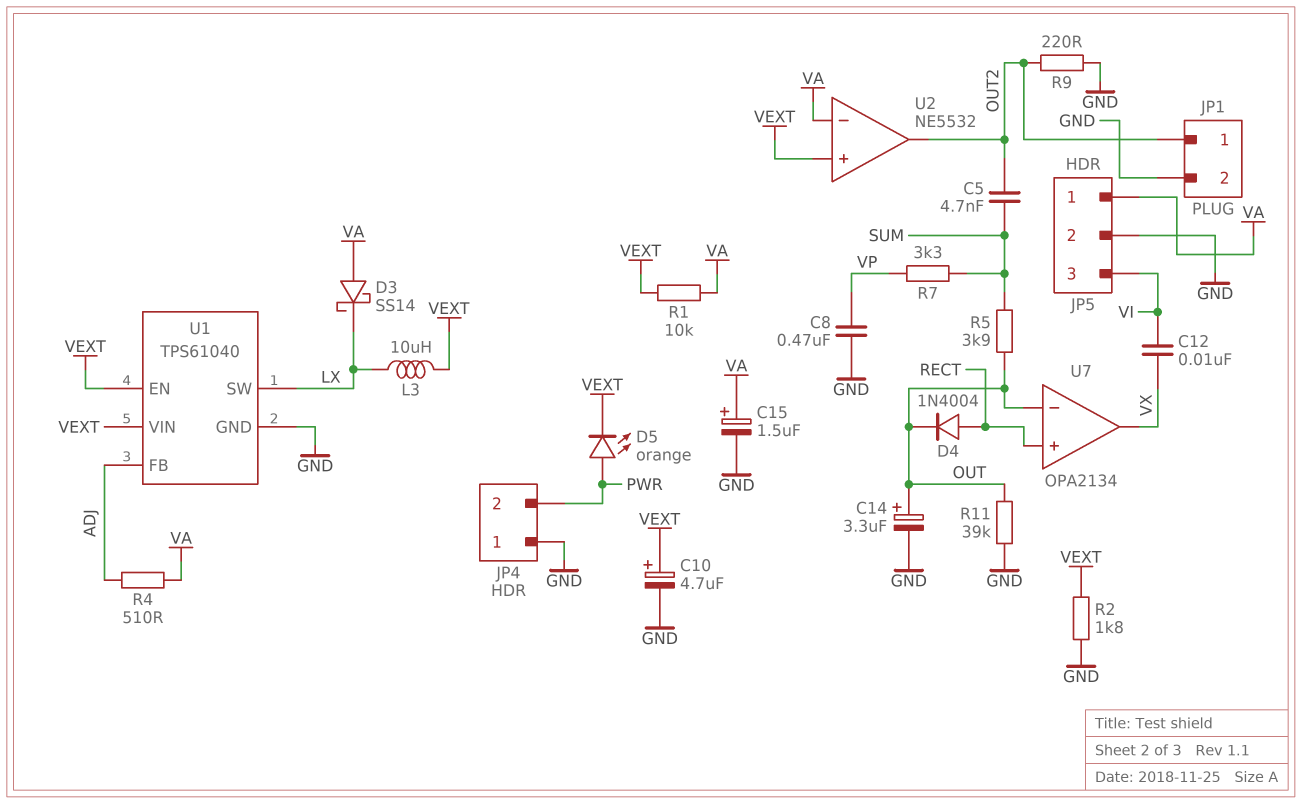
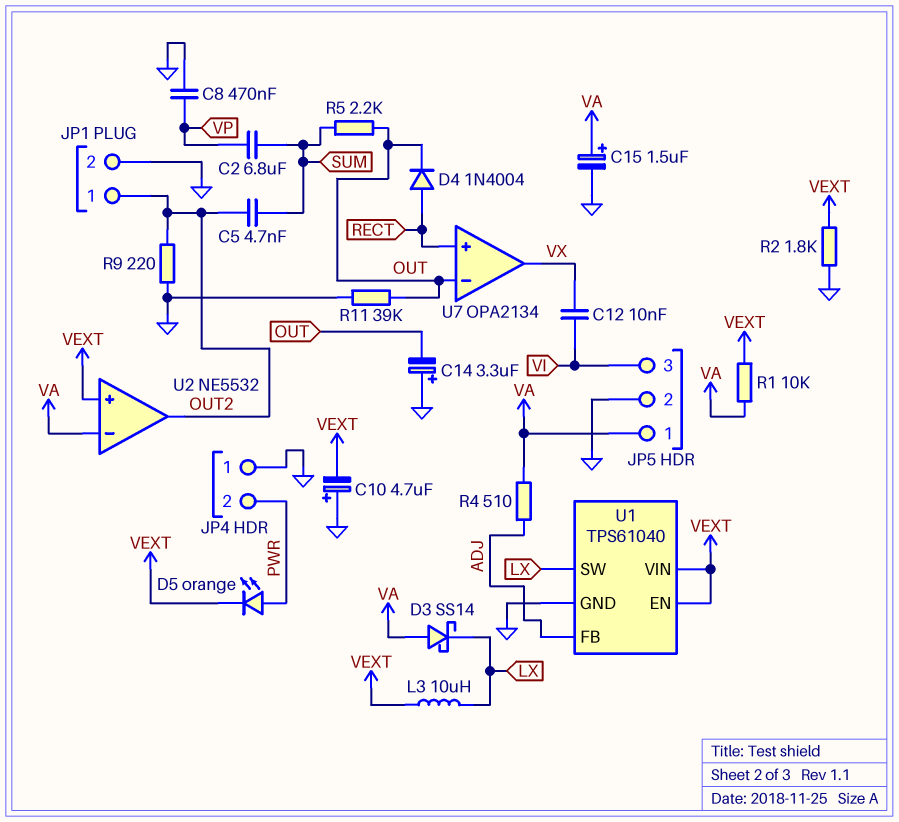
C2: none -> 6.8uF (SUM, VP)
C10: 4.7uF (plus VEXT, minus GND) -> 4.7uF (plus GND, minus VEXT)
C14: 3.3uF (plus OUT, minus GND) -> 3.3uF (plus GND, minus OUT)
R5: 3.9k (OUT, SUM) -> 2.2k (OUT, SUM)
R7: 3.3k (SUM, VP) -> none

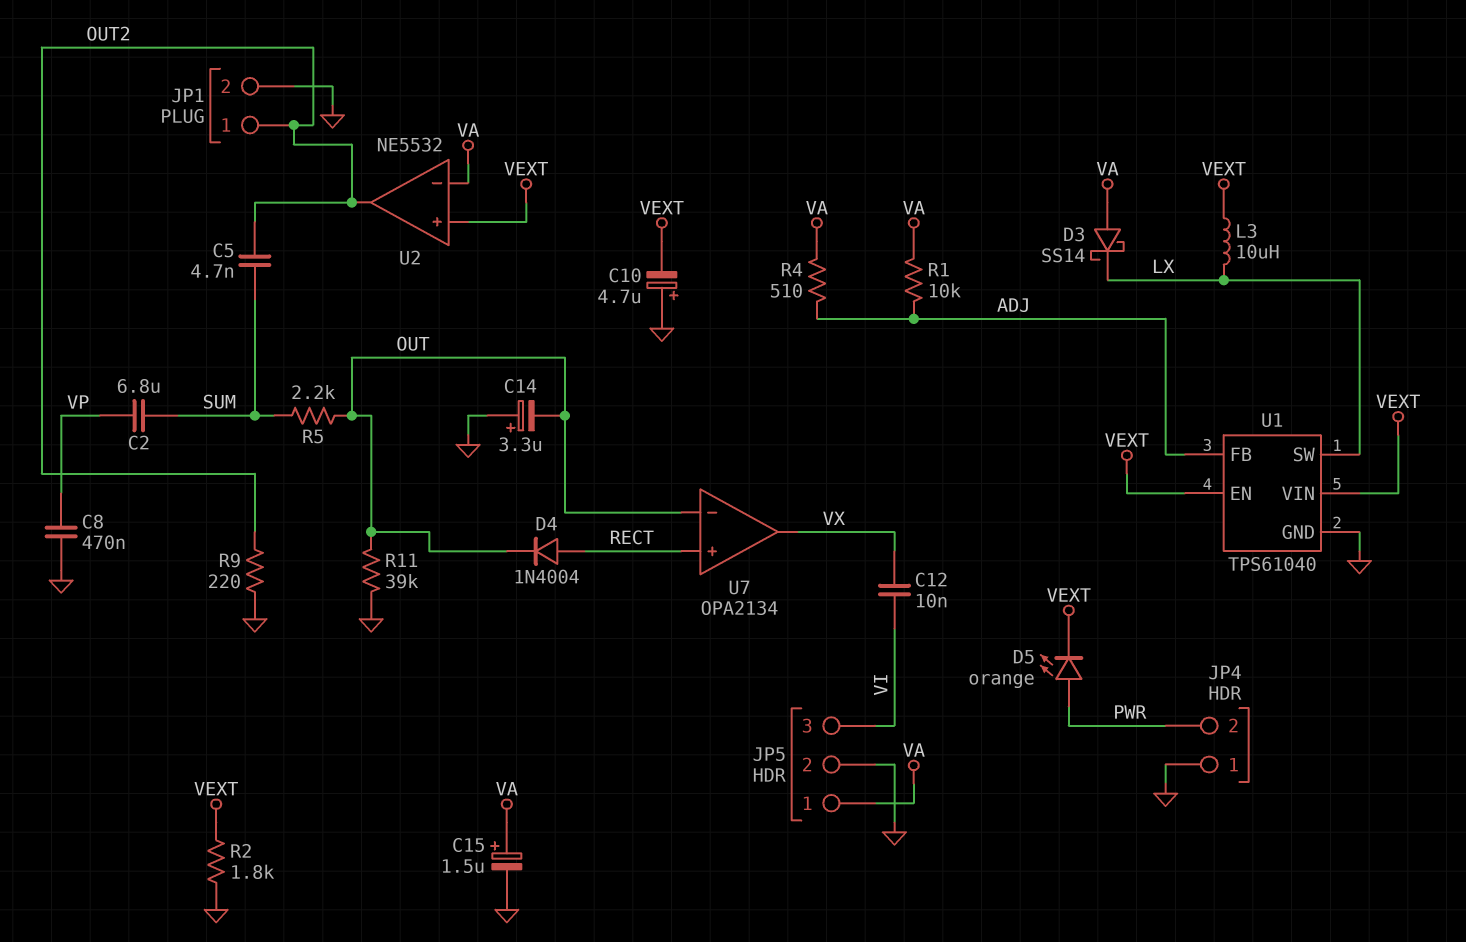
R1: 10k (VA, VEXT) -> 10k (ADJ, VA)

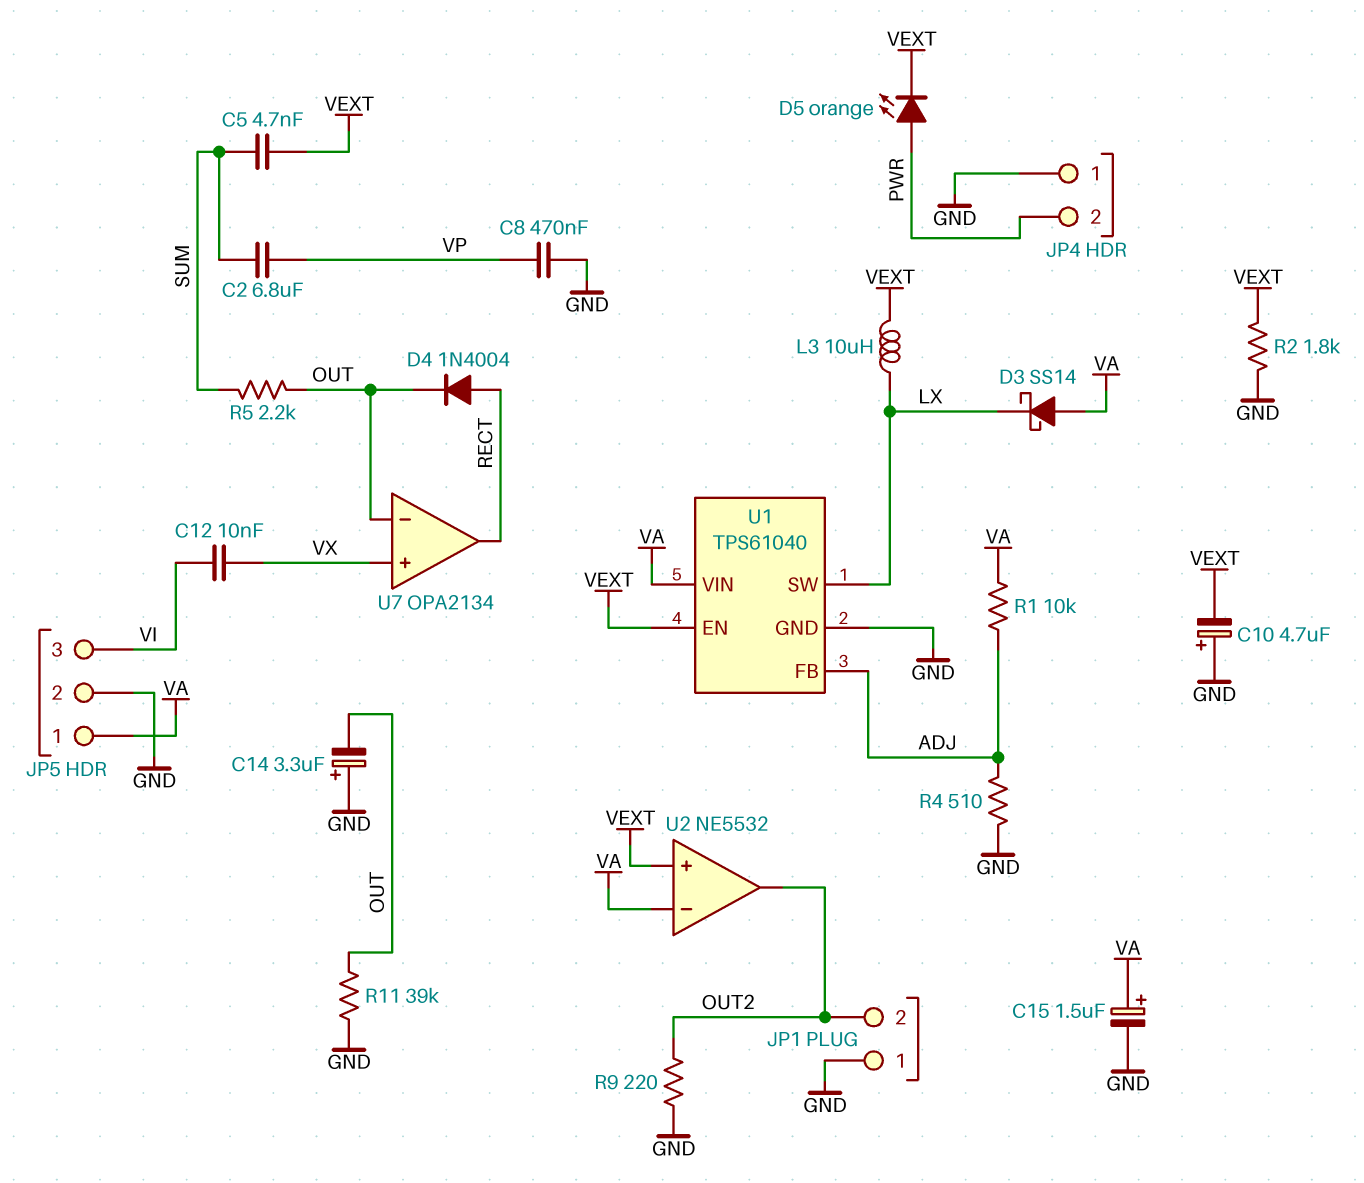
C5: 4.7nF (OUT2, SUM) -> 4.7nF (SUM, VEXT)
JP1 pin 1: OUT2 -> GND
JP1 pin 2: GND -> OUT2
R4: 510 (ADJ, VA) -> 510 (ADJ, GND)
U1 pin VIN: VEXT -> VA
U7 pin in+: RECT -> VX
U7 pin out: VX -> RECT

